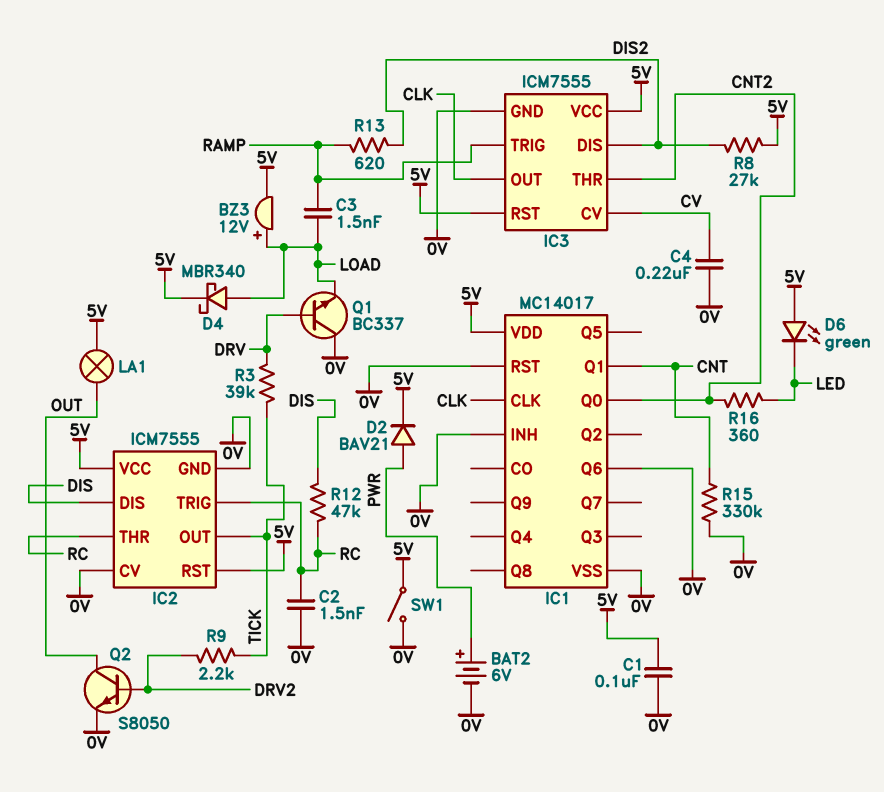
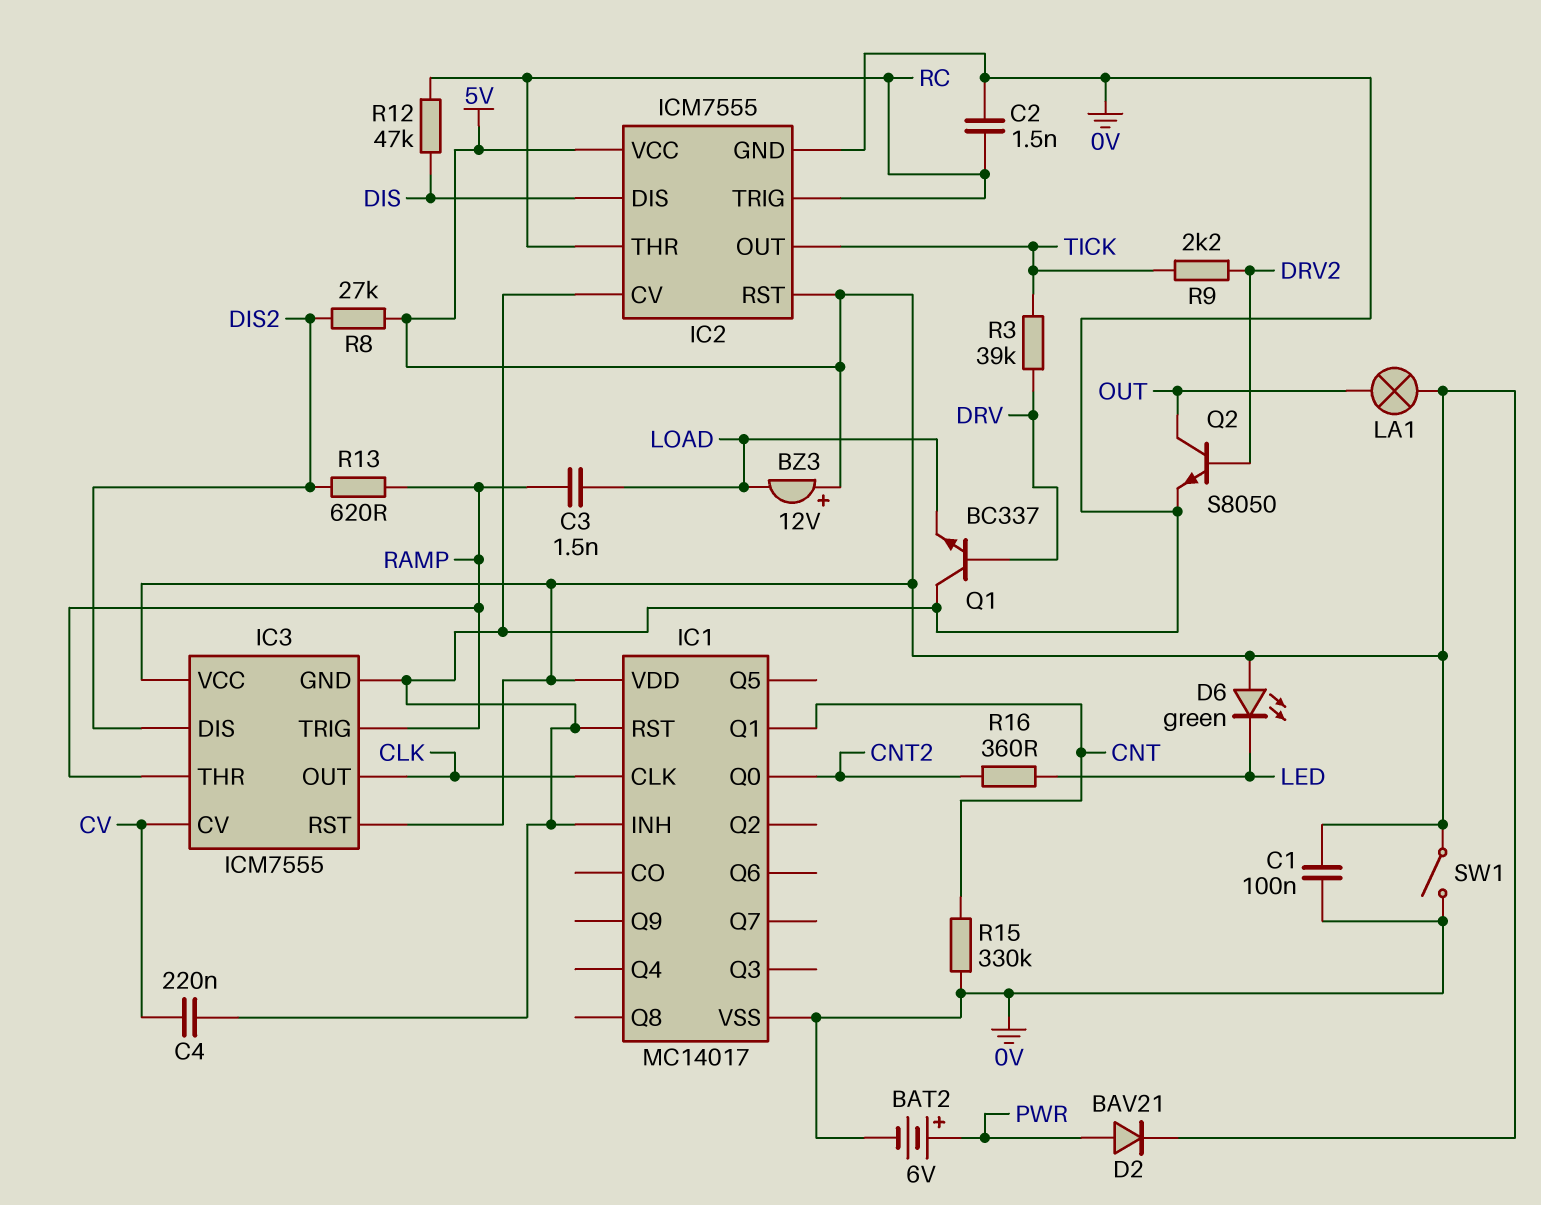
BZ3: buzzer 12V (plus LOAD, minus 5V) -> buzzer 12V (plus 5V, minus LOAD)
D4: schottky MBR340 (A LOAD, K 5V) -> none
IC1 pin Q6: 0V -> none
IC3 pin THR: CNT2 -> RAMP

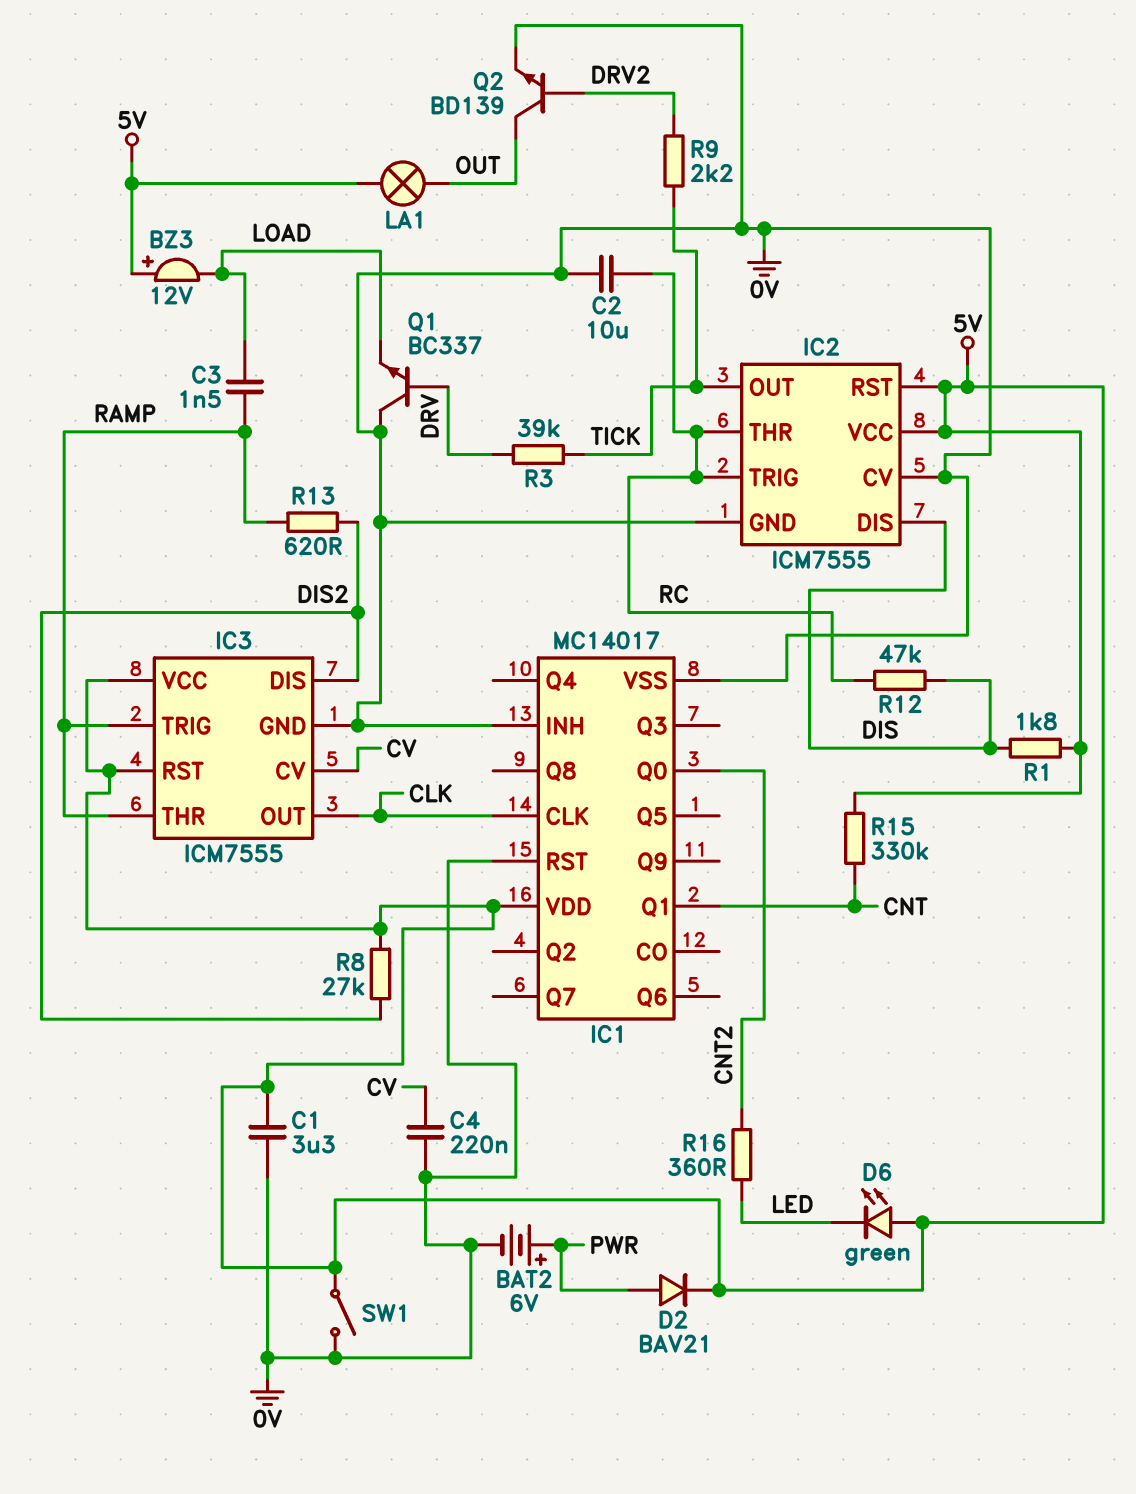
C1: 100nF (0V, 5V) -> 3.3uF (0V, 5V)
C2: 1.5nF (0V, RC) -> 10uF (0V, RC)
Q2: NPN S8050 (B DRV2, C OUT, E 0V) -> NPN BD139 (B DRV2, C OUT, E 0V)
R1: none -> 1.8k (5V, DIS)
R15: 330k (0V, CNT) -> 330k (5V, CNT)

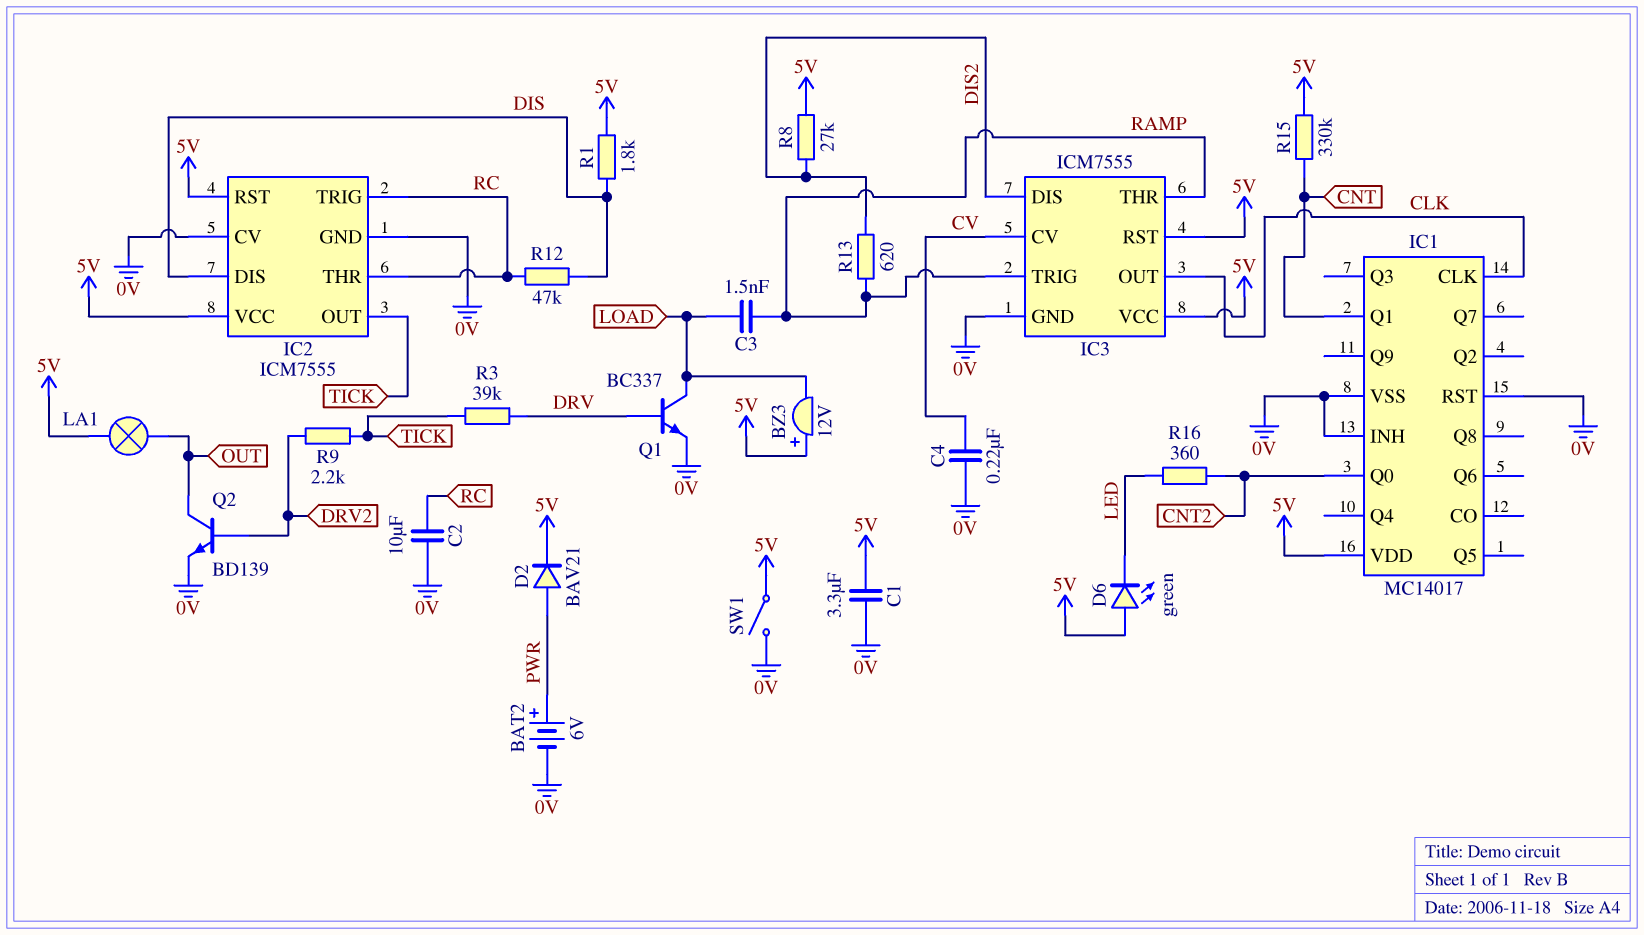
Q1: NPN BC337 (B DRV, C 0V, E LOAD) -> NPN BC337 (B DRV, C LOAD, E 0V)

